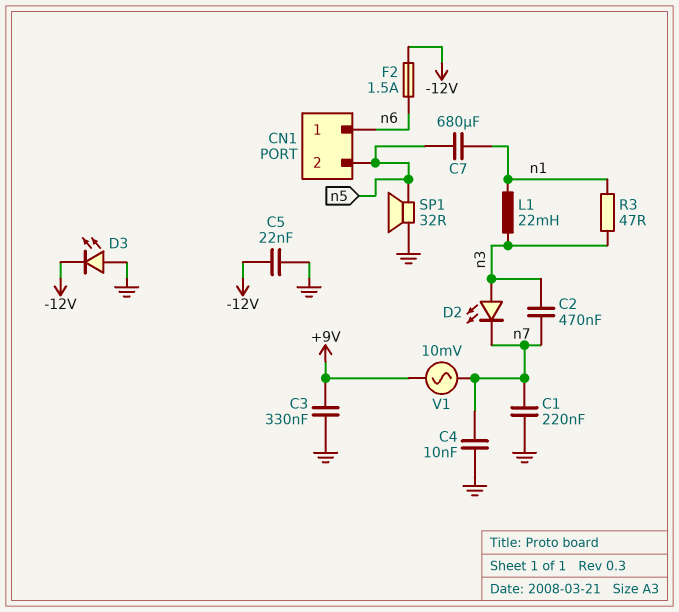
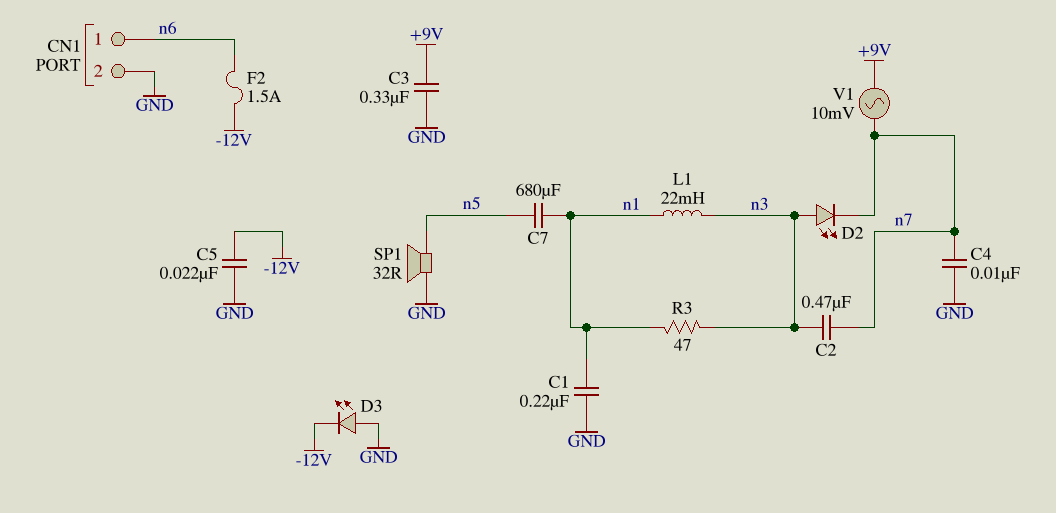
C1: 220nF (GND, n7) -> 220nF (GND, n1)
CN1 pin 2: n5 -> GND

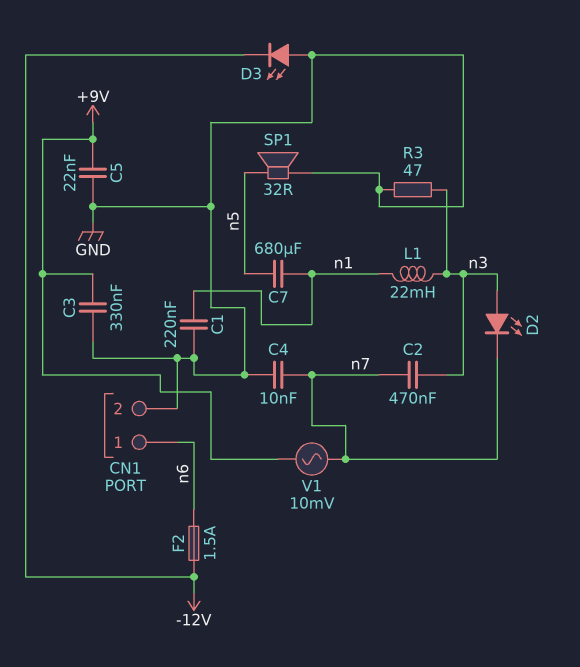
C5: 22nF (-12V, GND) -> 22nF (+9V, GND)
R3: 47 (n1, n3) -> 47 (GND, n3)

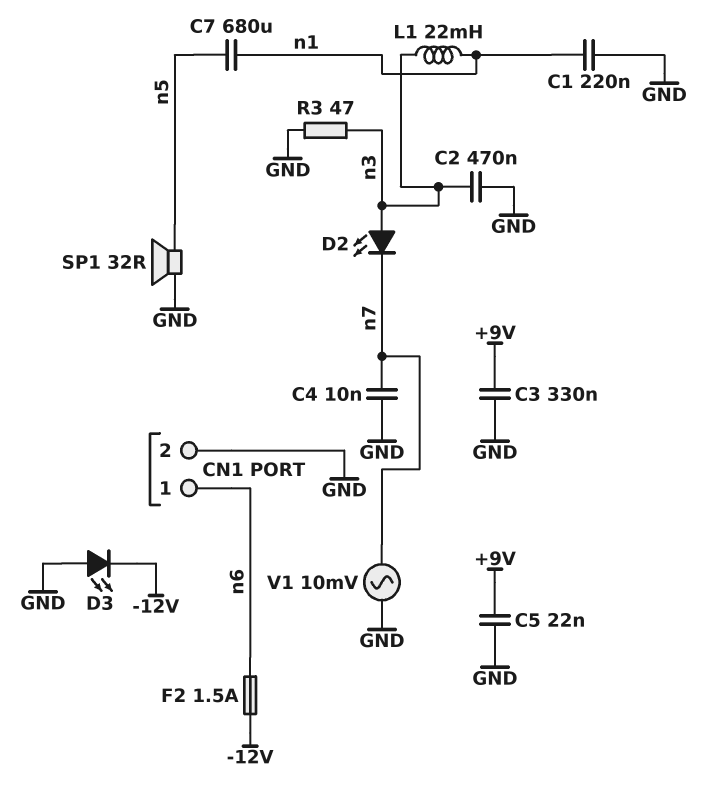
C2: 470nF (n3, n7) -> 470nF (GND, n3)
V1: AC 10mV (+9V, n7) -> AC 10mV (GND, n7)

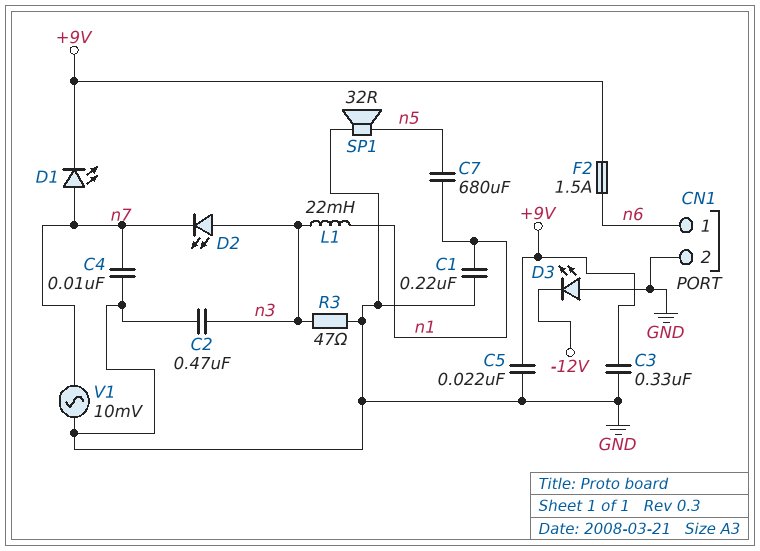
D1: none -> LED (A n7, K +9V)
F2: 1.5A (-12V, n6) -> 1.5A (+9V, n6)

